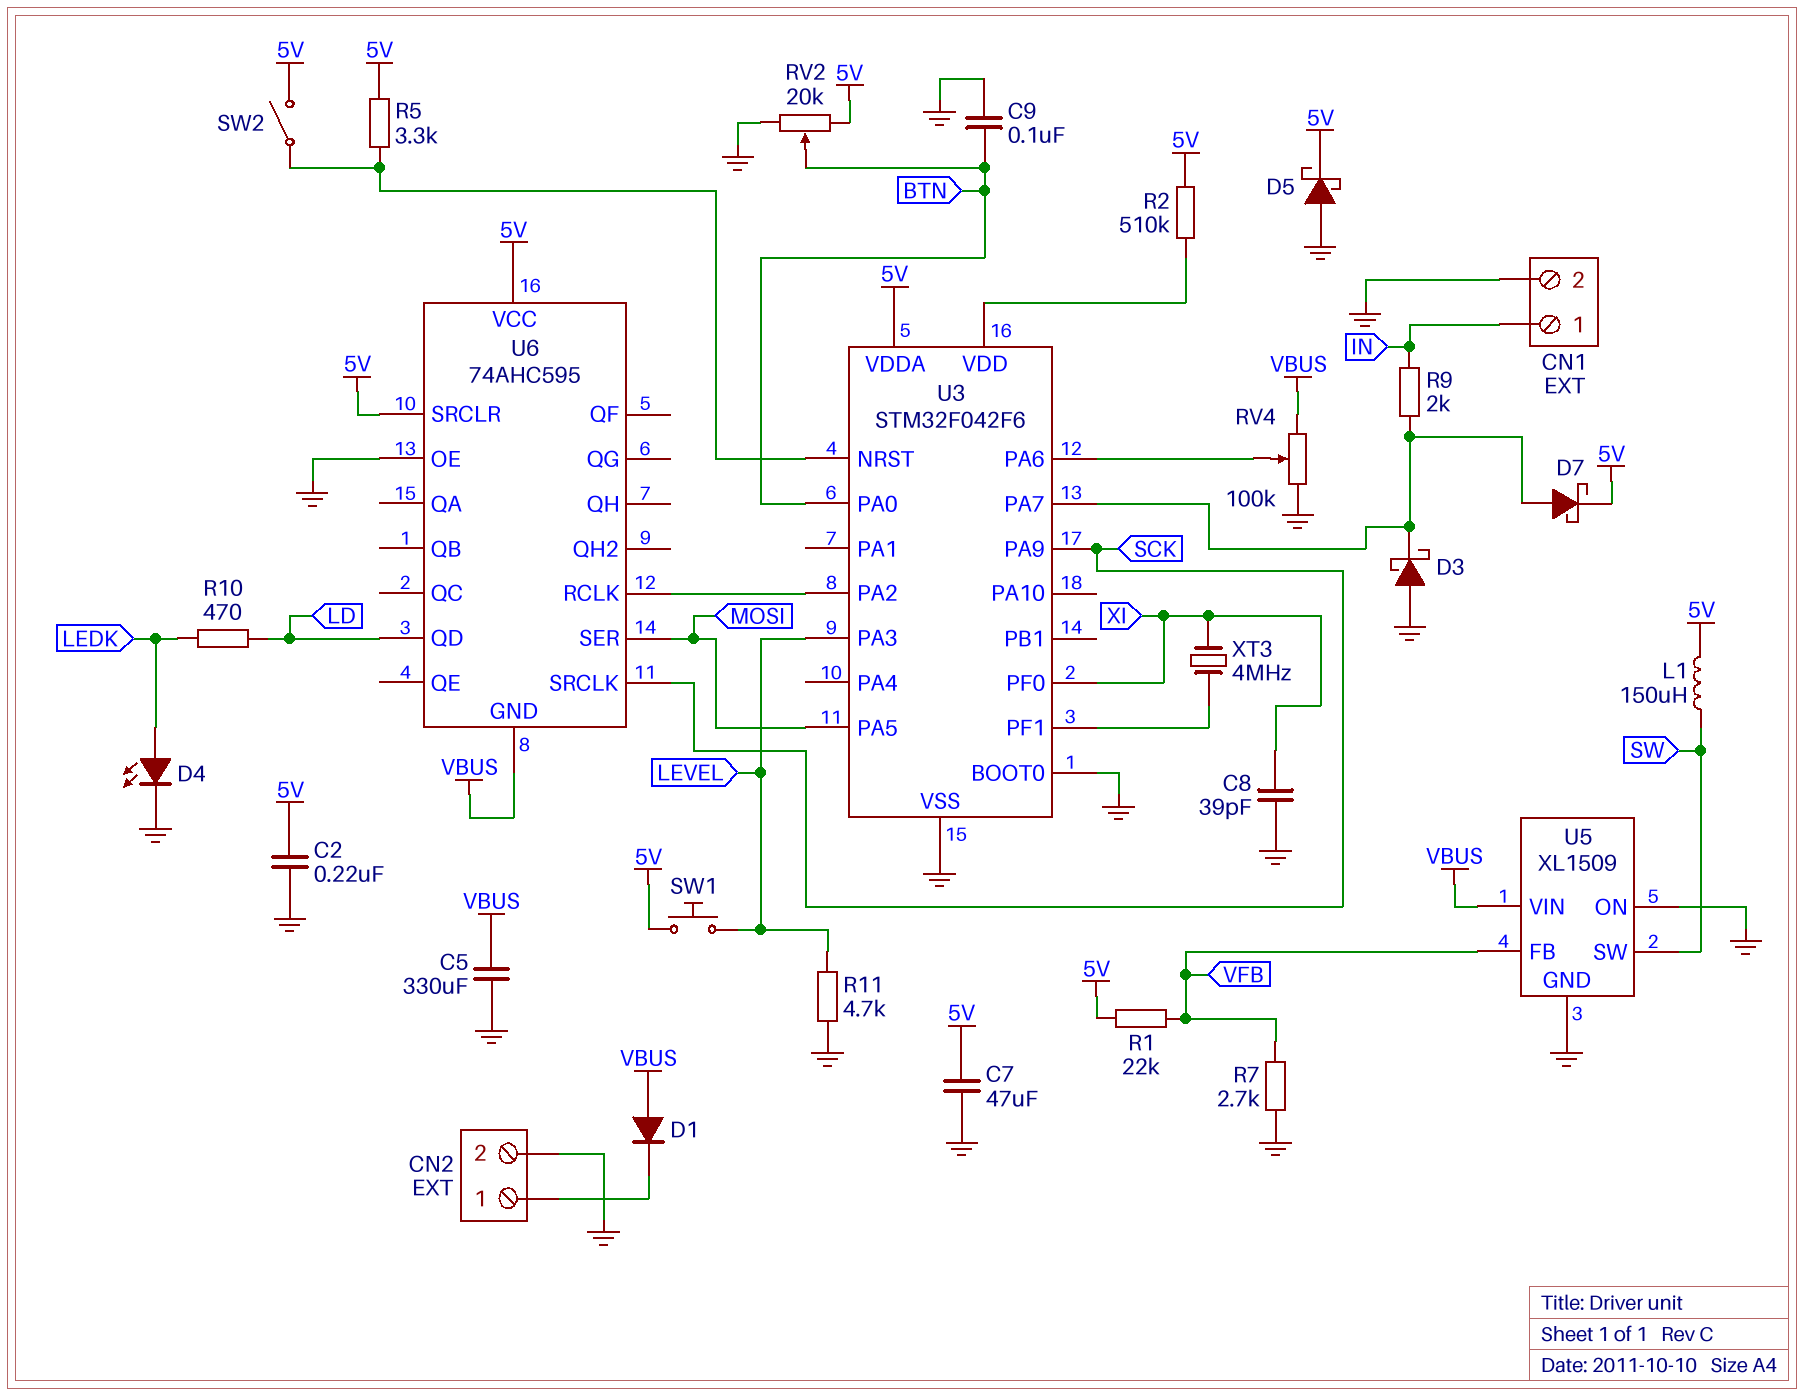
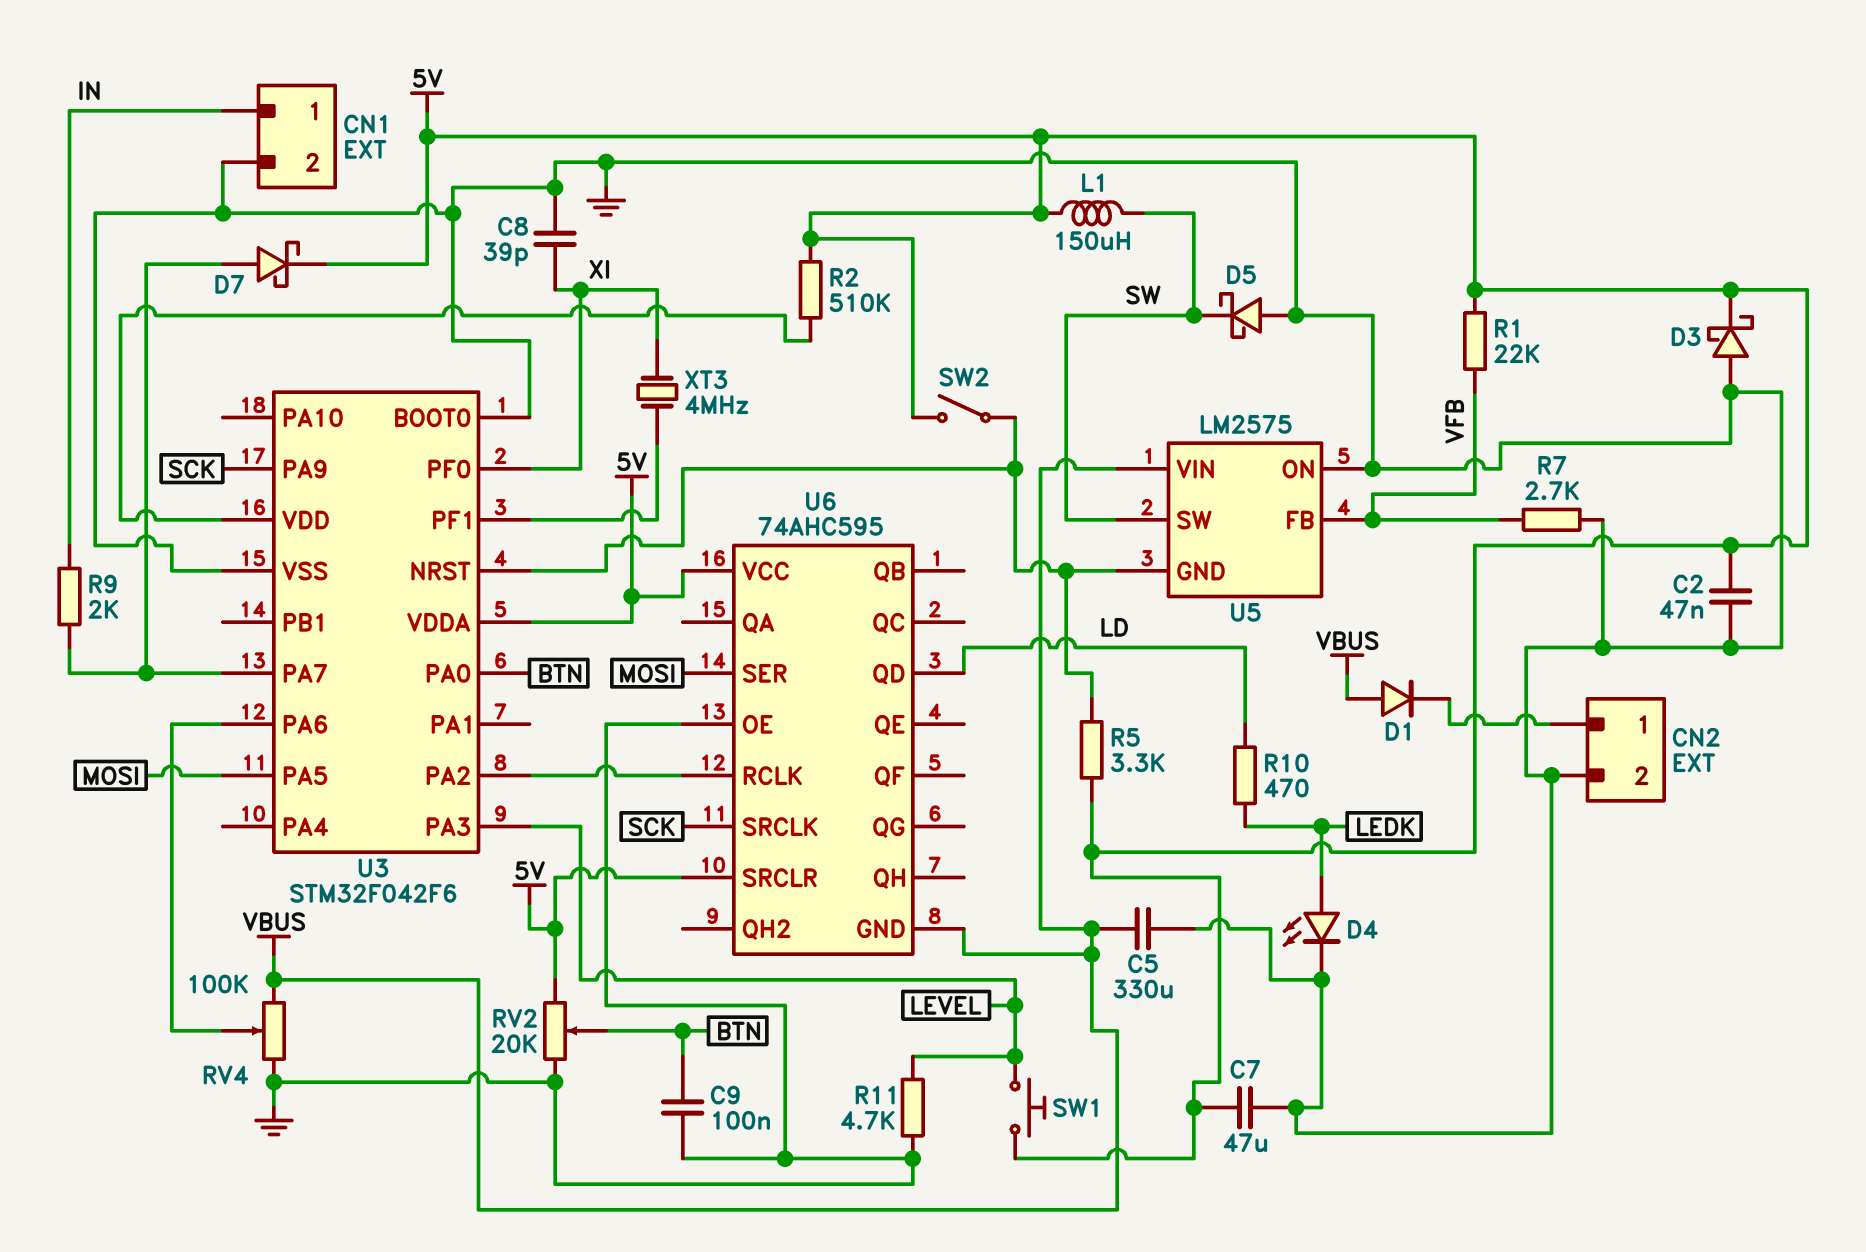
C2: 220nF (5V, GND) -> 47nF (5V, GND)
D3: schottky (A GND, K U3/PA7) -> schottky (A GND, K 5V)
D5: schottky (A GND, K 5V) -> schottky (A GND, K SW)
U5: XL1509 -> LM2575
U5 pin GND: GND -> U3/NRST

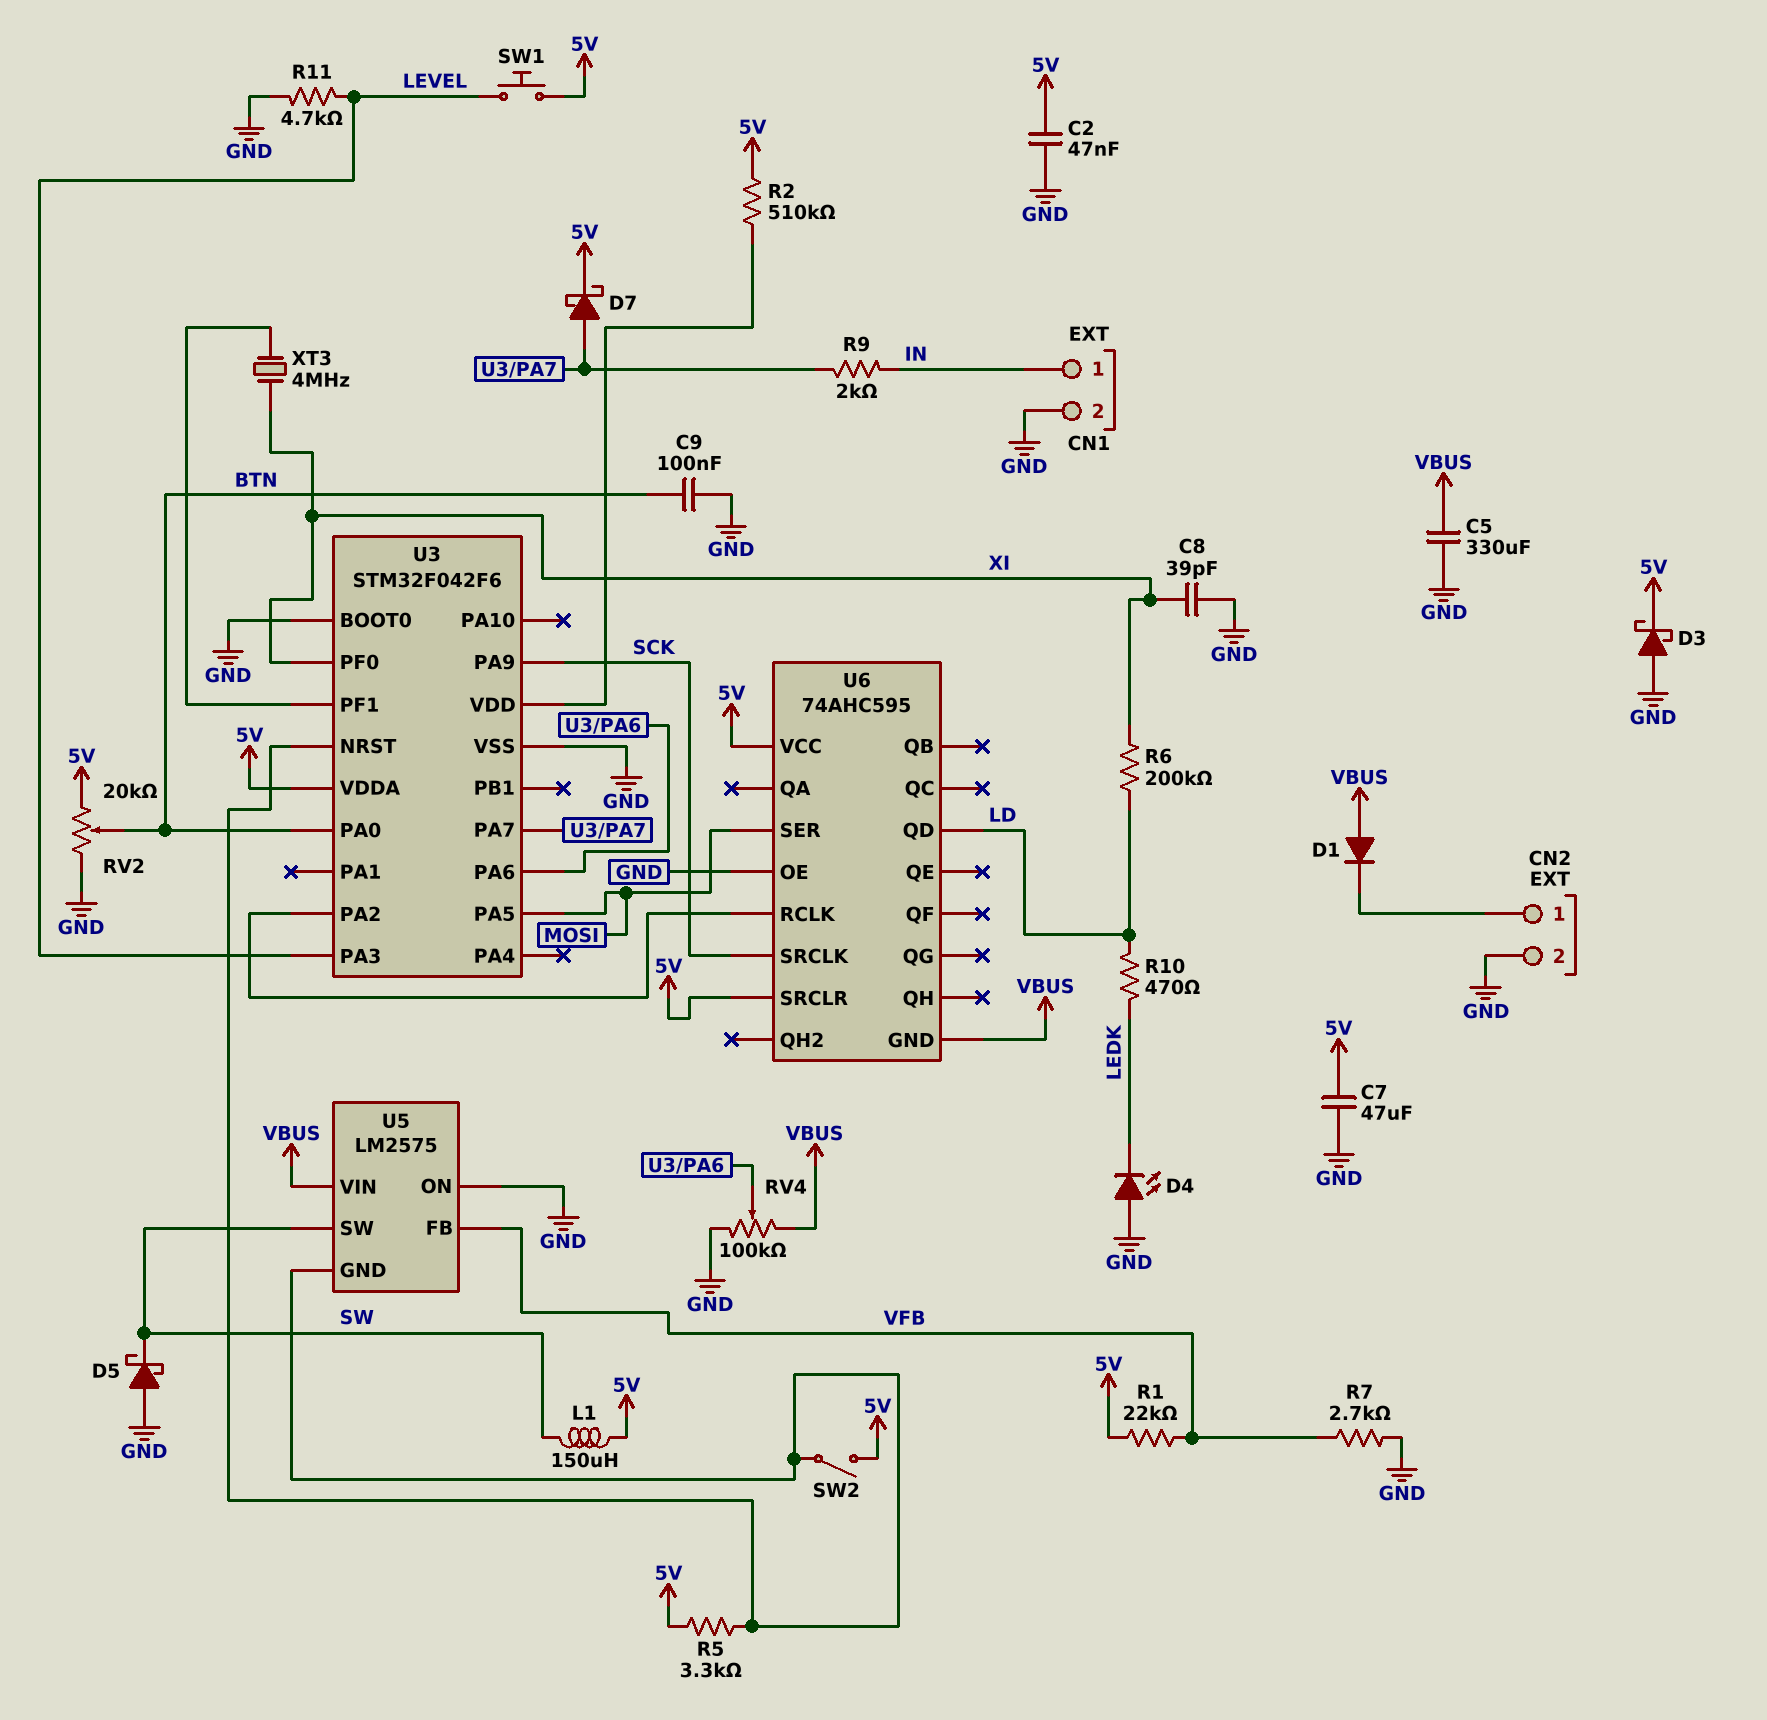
D4: LED (A LEDK, K GND) -> LED (A GND, K LEDK)
R6: none -> 200k (LD, XI)

